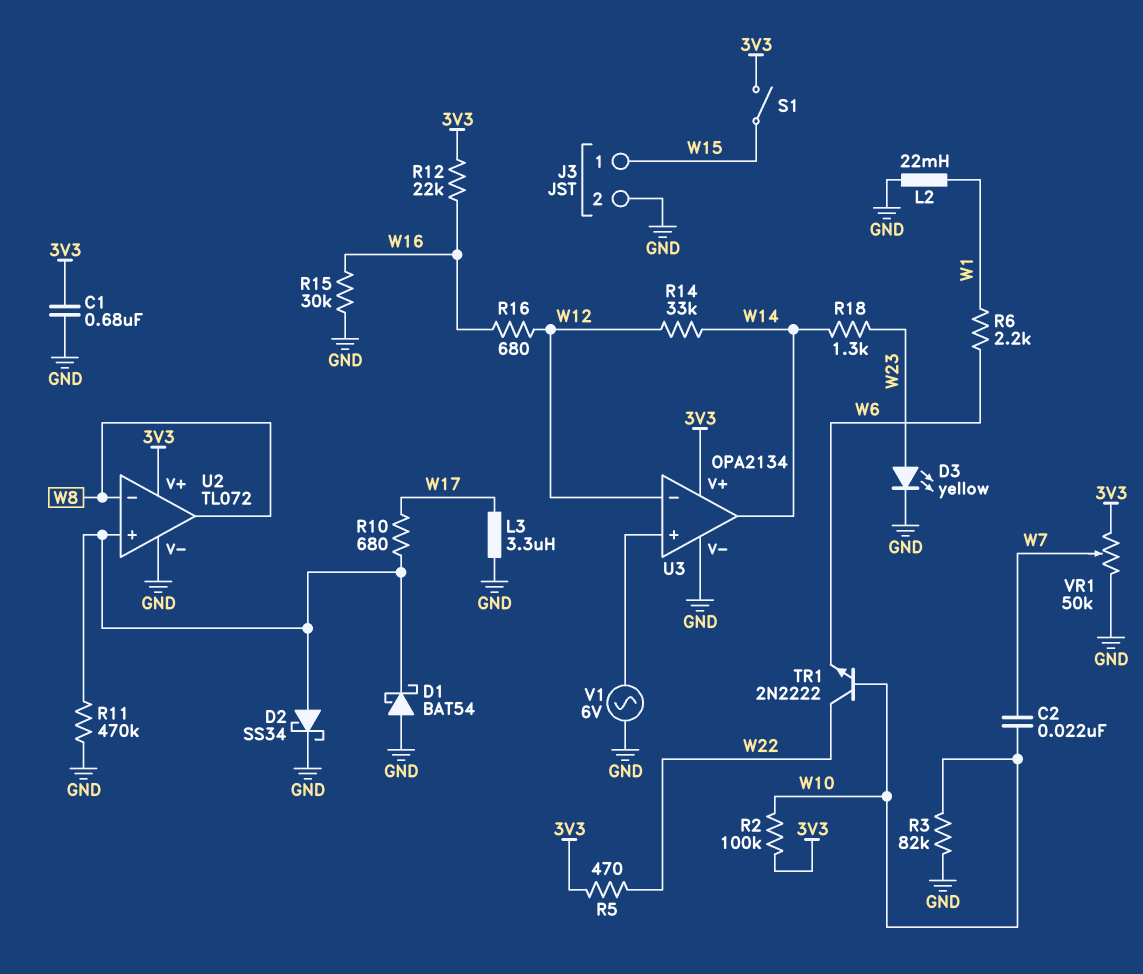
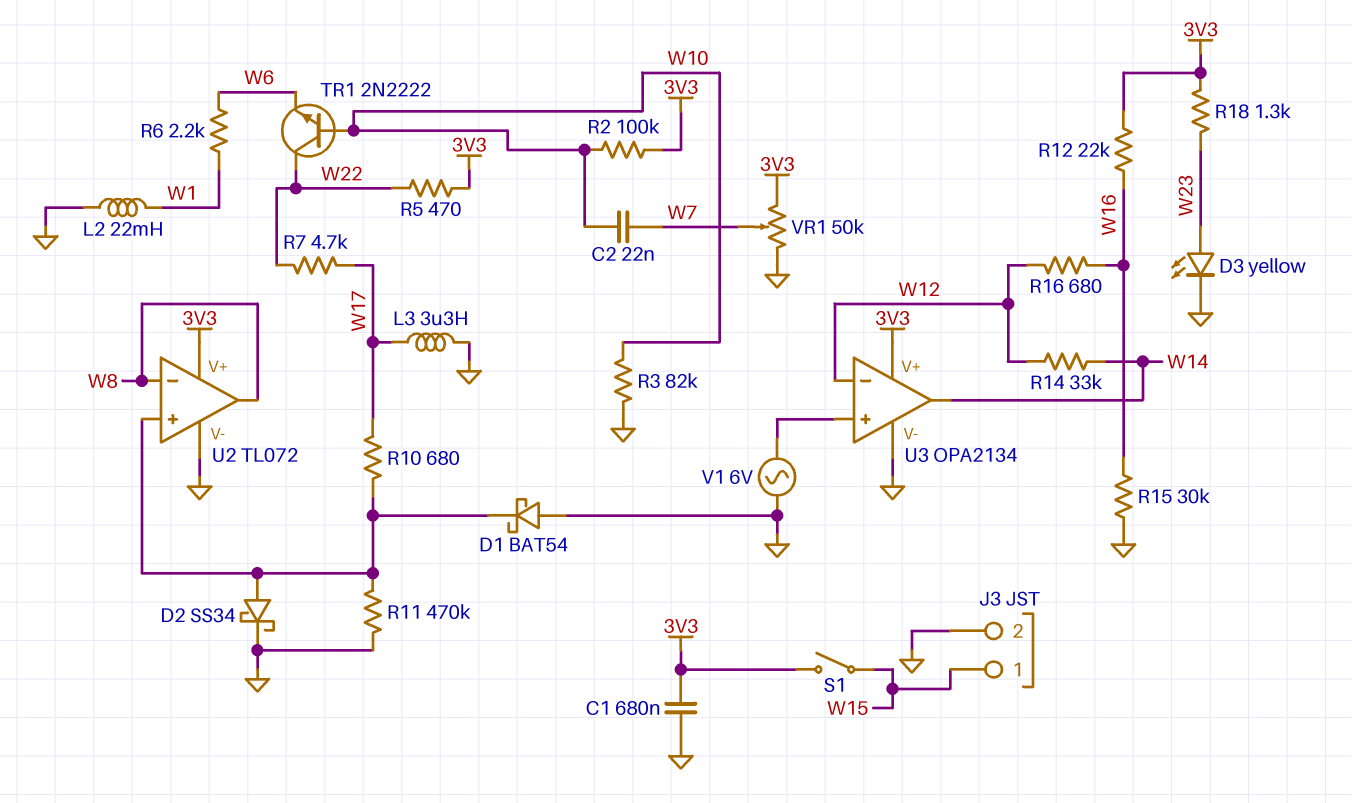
R7: none -> 4.7k (W17, W22)
R18: 1.3k (W14, W23) -> 1.3k (3V3, W23)

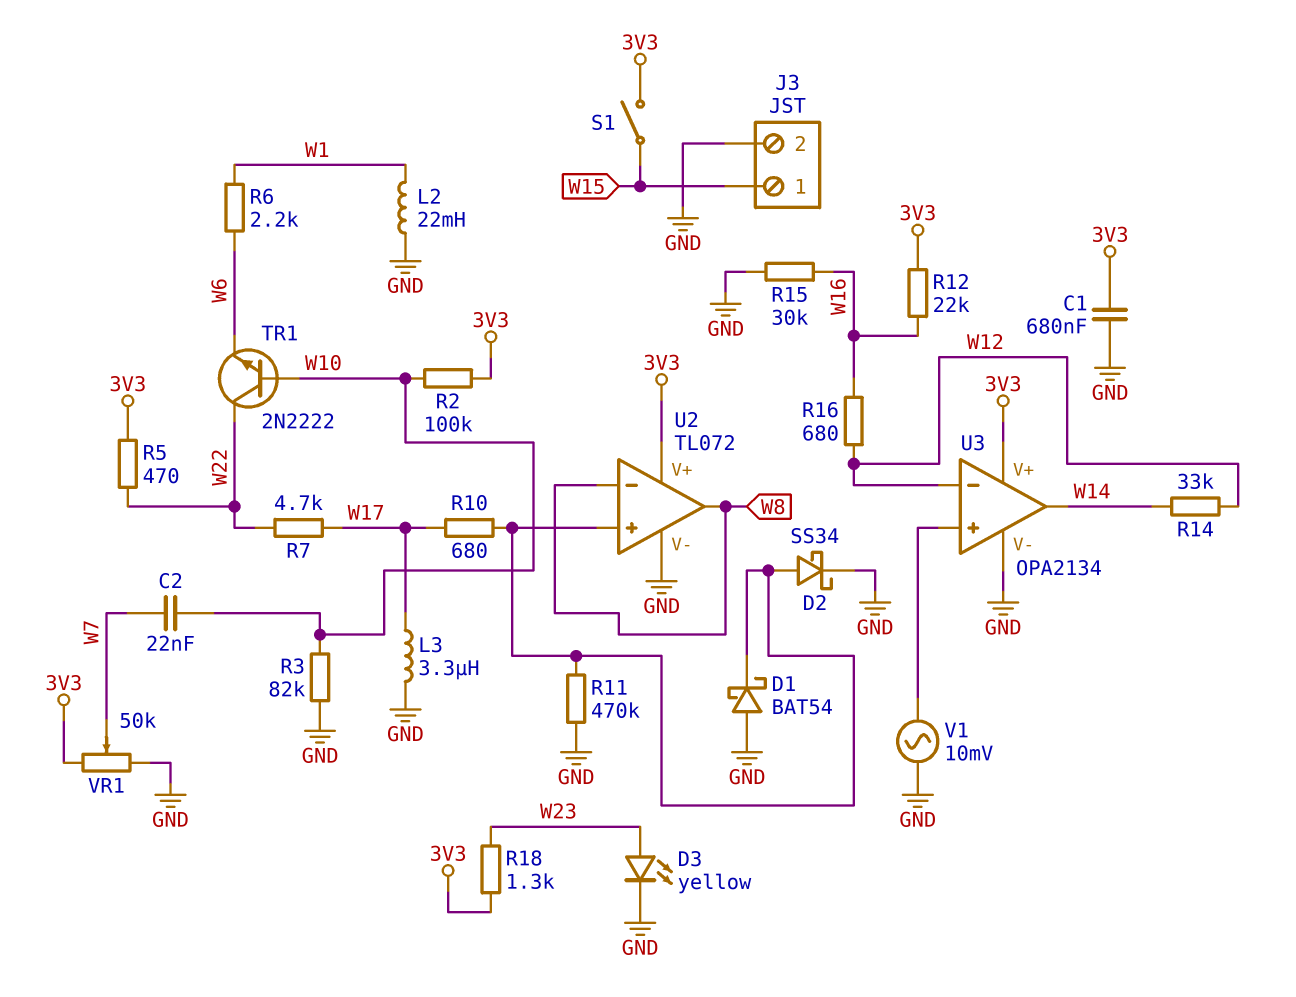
V1: AC 6V (GND, U3/in+) -> AC 10mV (GND, U3/in+)

